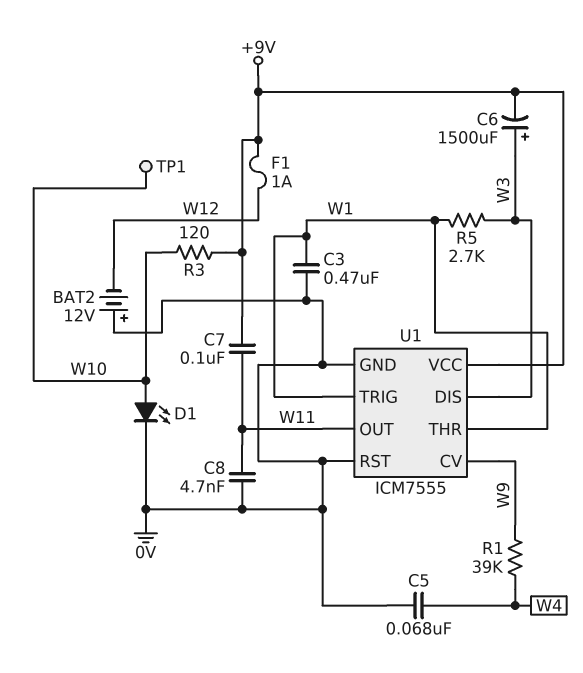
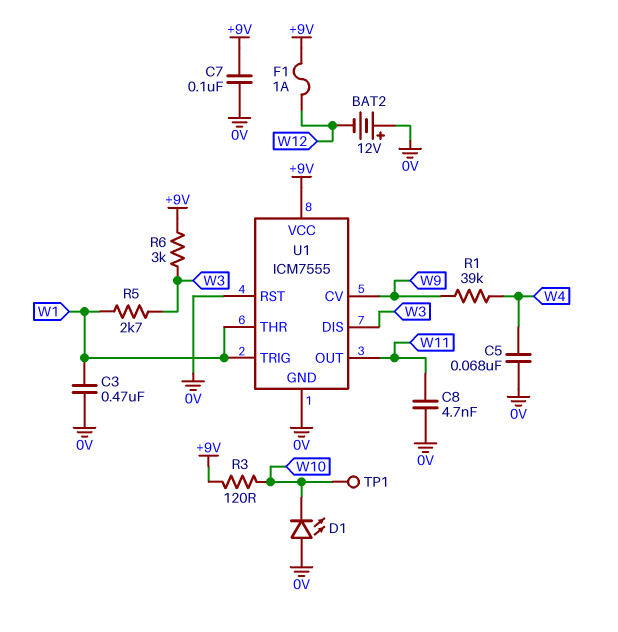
C6: 1500uF (plus W3, minus +9V) -> none
C7: 100nF (+9V, W11) -> 100nF (+9V, 0V)
D1: LED (A W10, K 0V) -> LED (A 0V, K W10)
R6: none -> 3k (+9V, W3)

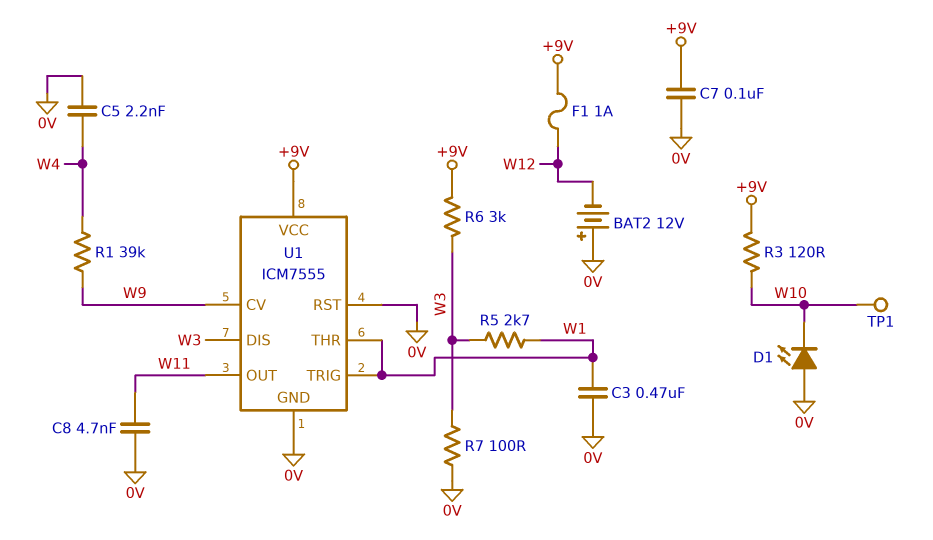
C5: 68nF (0V, W4) -> 2.2nF (0V, W4)
R7: none -> 100 (0V, W3)

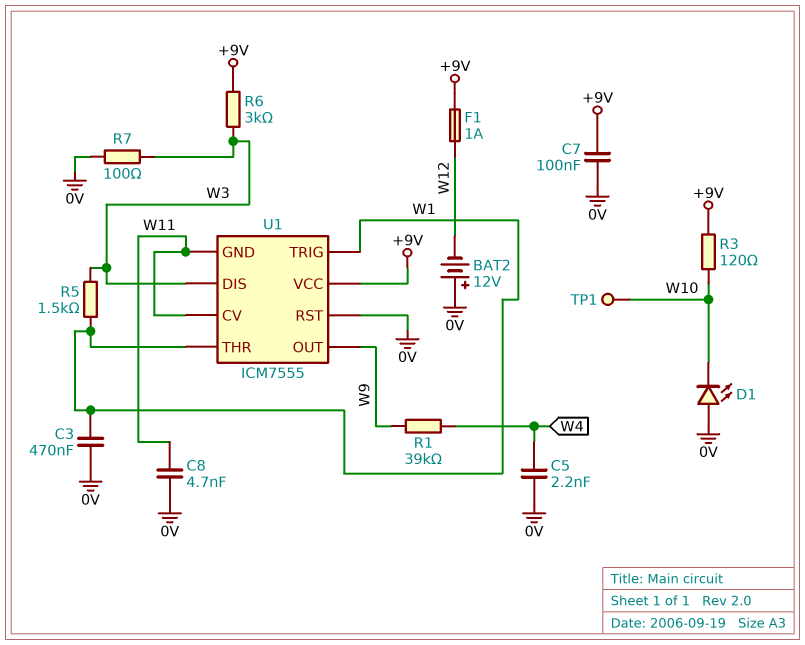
R5: 2.7k (W1, W3) -> 1.5k (W1, W3)
U1 pin CV: W9 -> W11
U1 pin GND: 0V -> W11
U1 pin OUT: W11 -> W9

